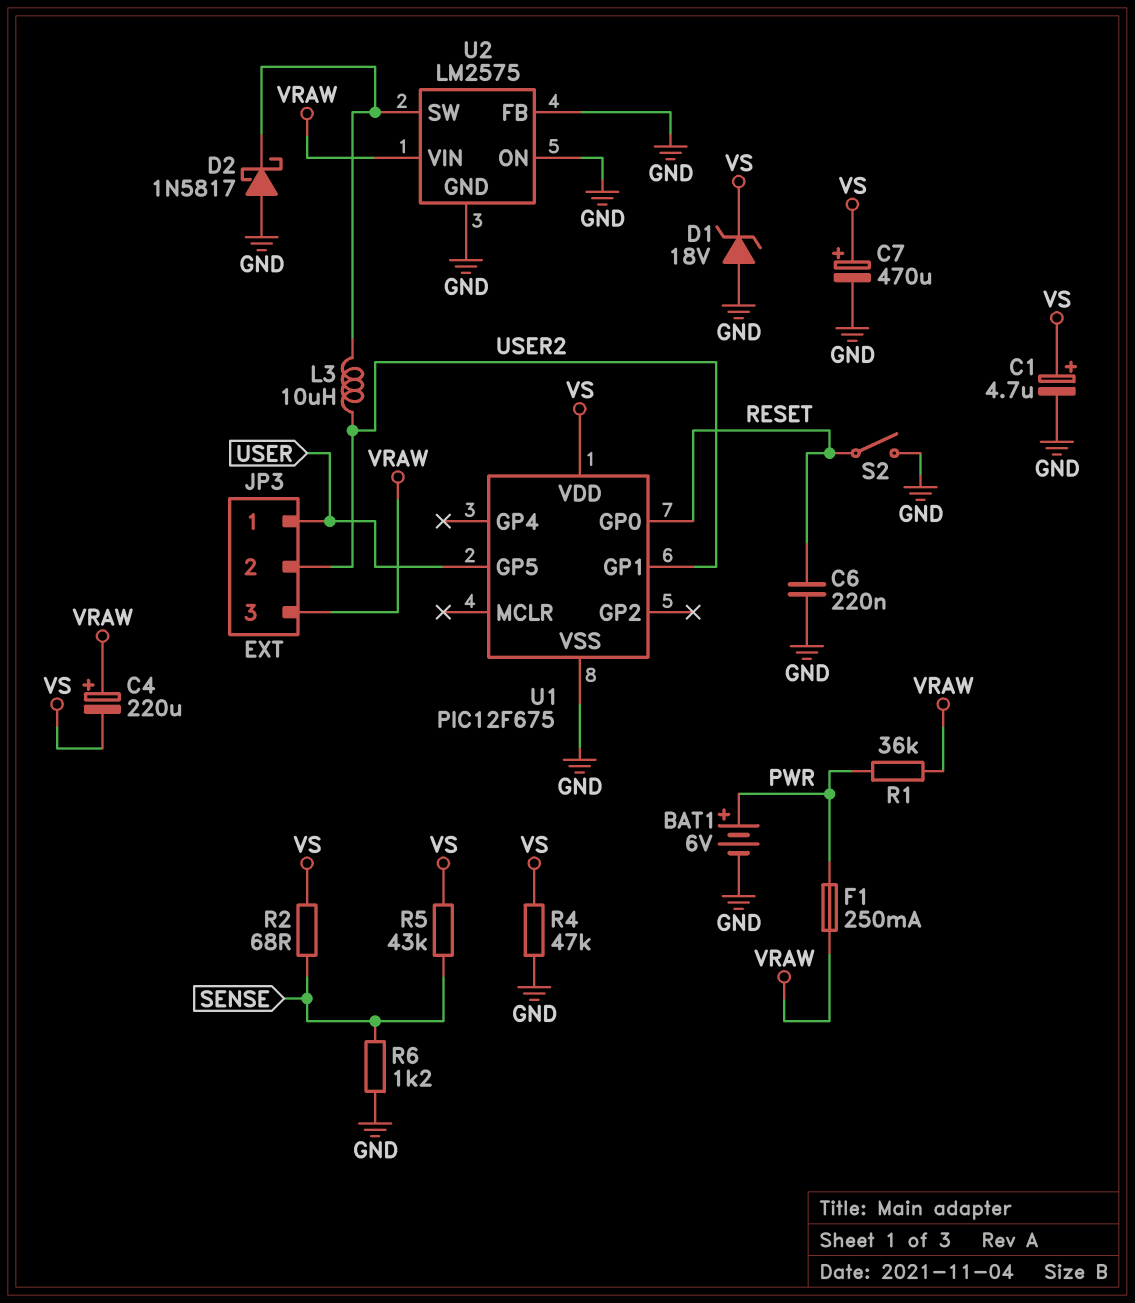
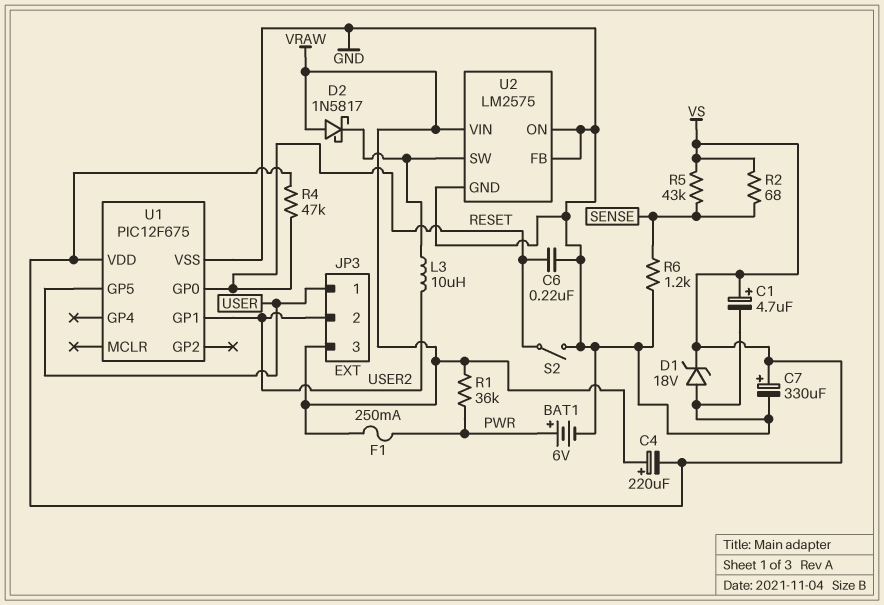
C7: 470uF (plus VS, minus GND) -> 330uF (plus VS, minus GND)
D2: schottky 1N5817 (A GND, K U2/SW) -> schottky 1N5817 (A VRAW, K U2/SW)
R4: 47k (GND, VS) -> 47k (RESET, VS)

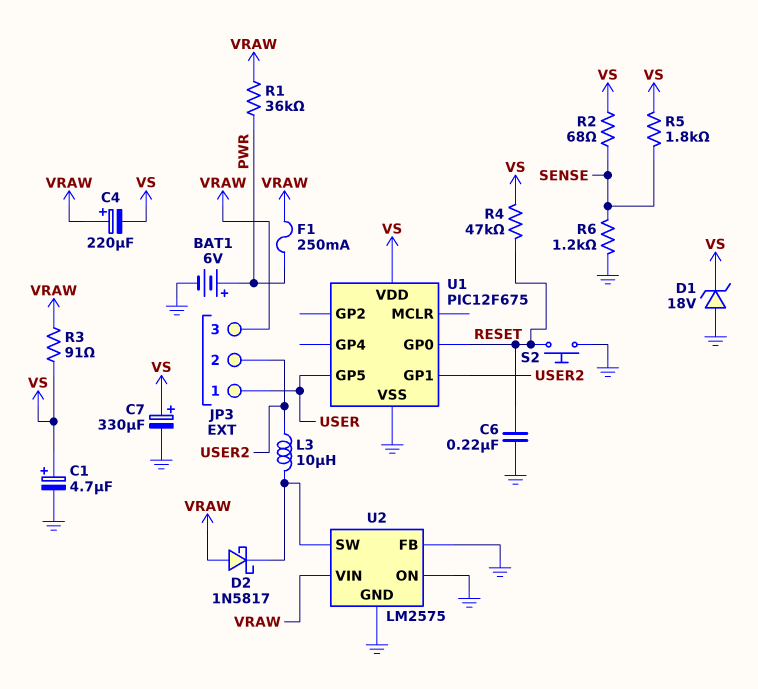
R3: none -> 91 (VRAW, VS)
R5: 43k (SENSE, VS) -> 1.8k (SENSE, VS)
S2: switch (GND, RESET) -> button (GND, RESET)

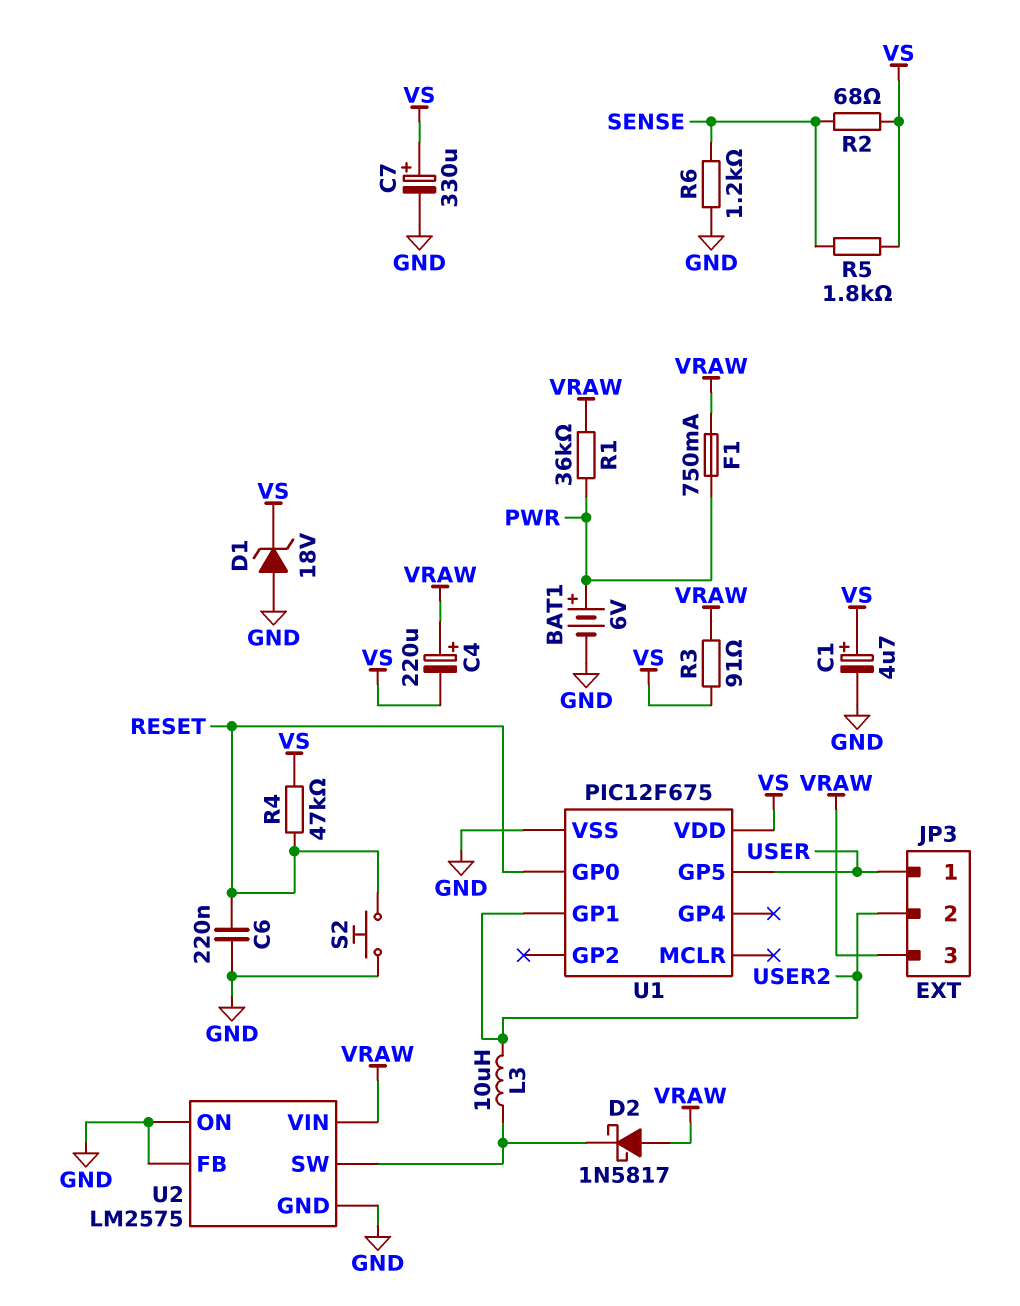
F1: 250mA (PWR, VRAW) -> 750mA (PWR, VRAW)

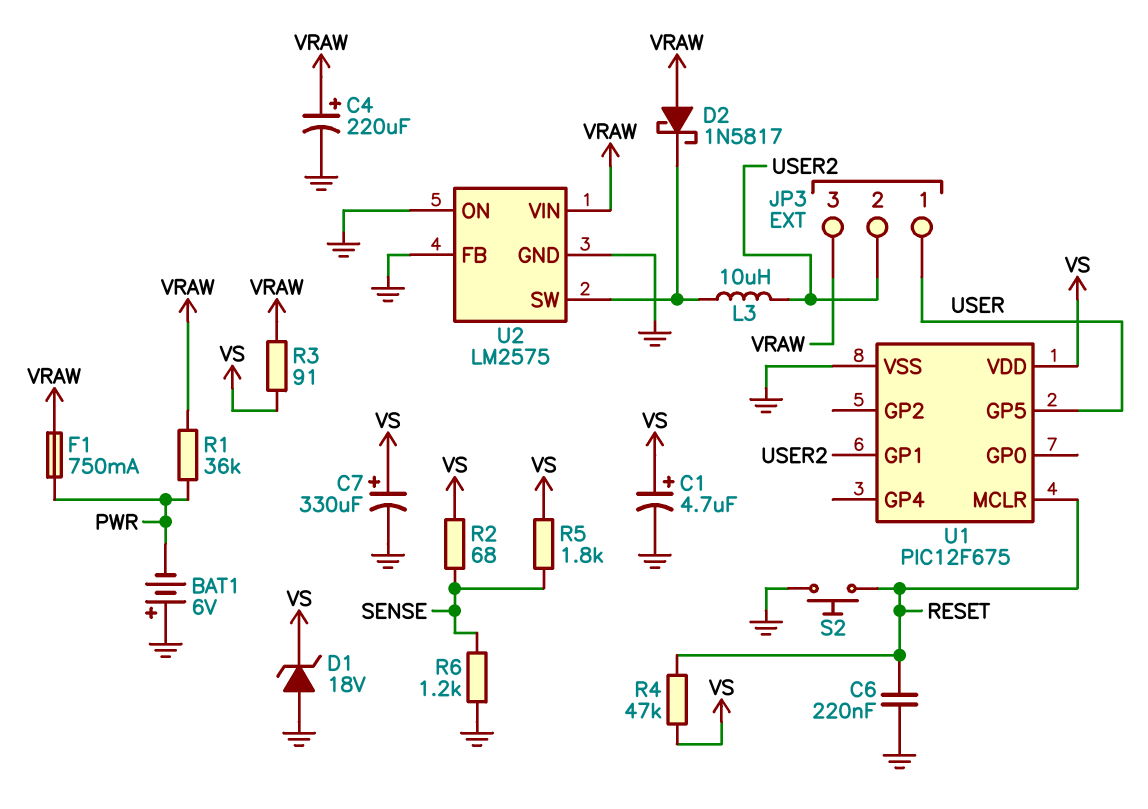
BAT1: 6V (plus PWR, minus GND) -> 6V (plus GND, minus PWR)
C4: 220uF (plus VRAW, minus VS) -> 220uF (plus VRAW, minus GND)
U1 pin GP0: RESET -> none
U1 pin MCLR: none -> RESET

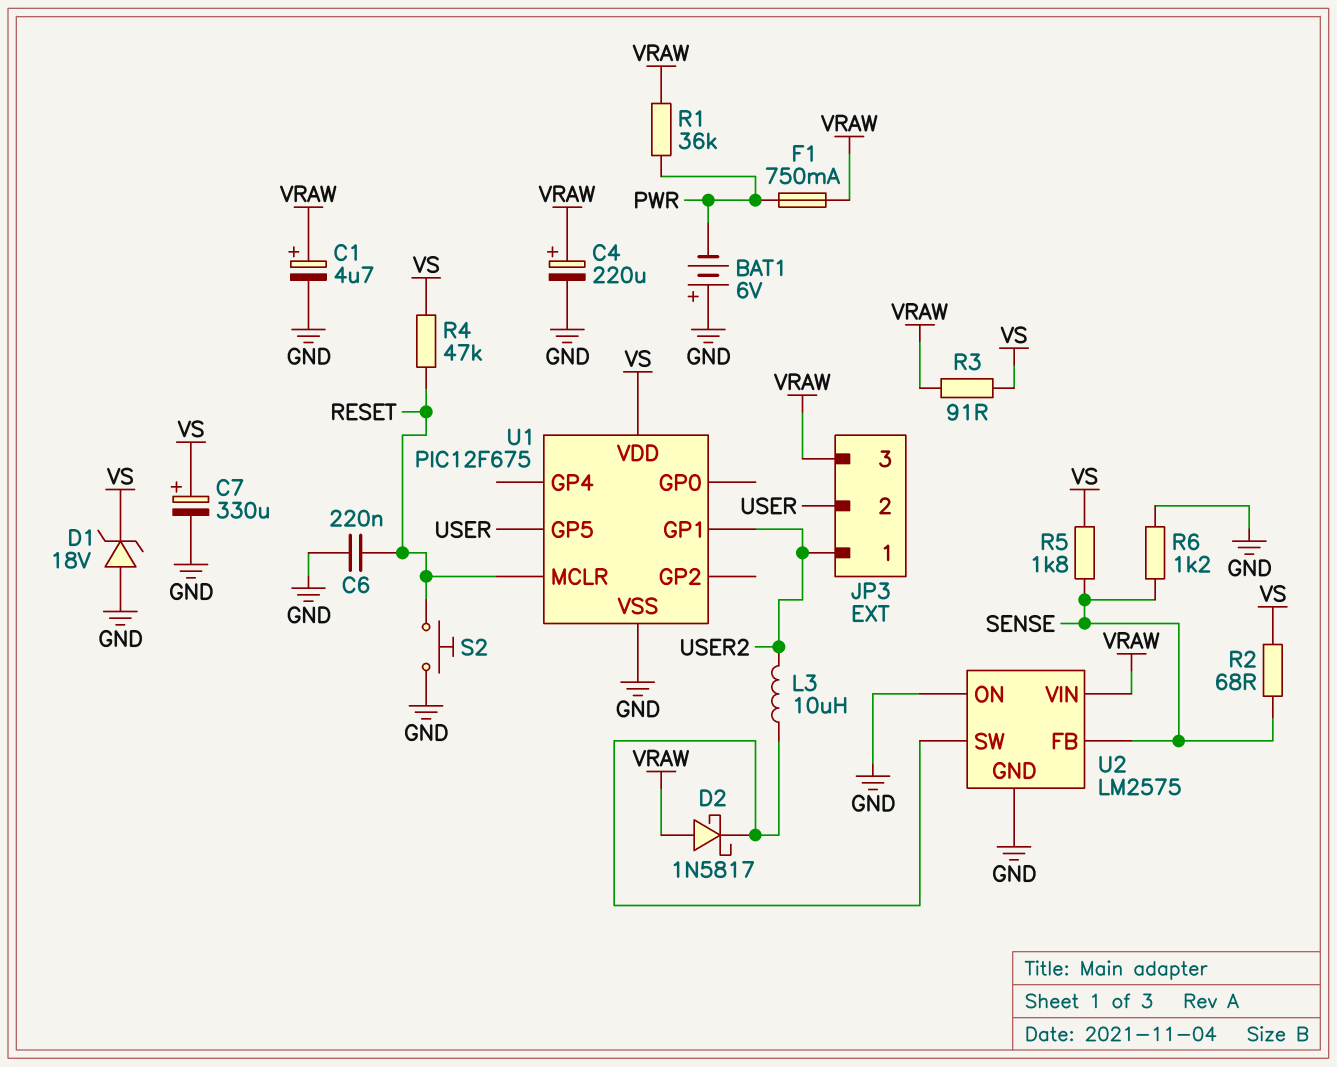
C1: 4.7uF (plus VS, minus GND) -> 4.7uF (plus VRAW, minus GND)
JP3 pin 1: USER -> USER2
JP3 pin 2: USER2 -> USER
U2 pin FB: GND -> SENSE

